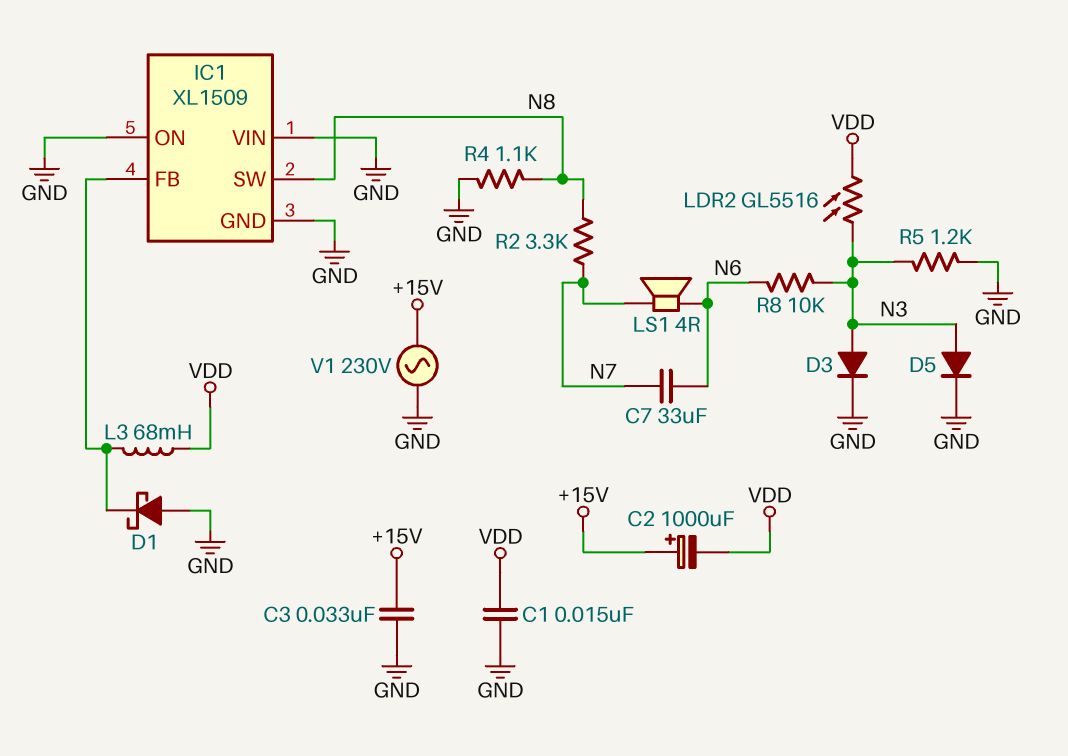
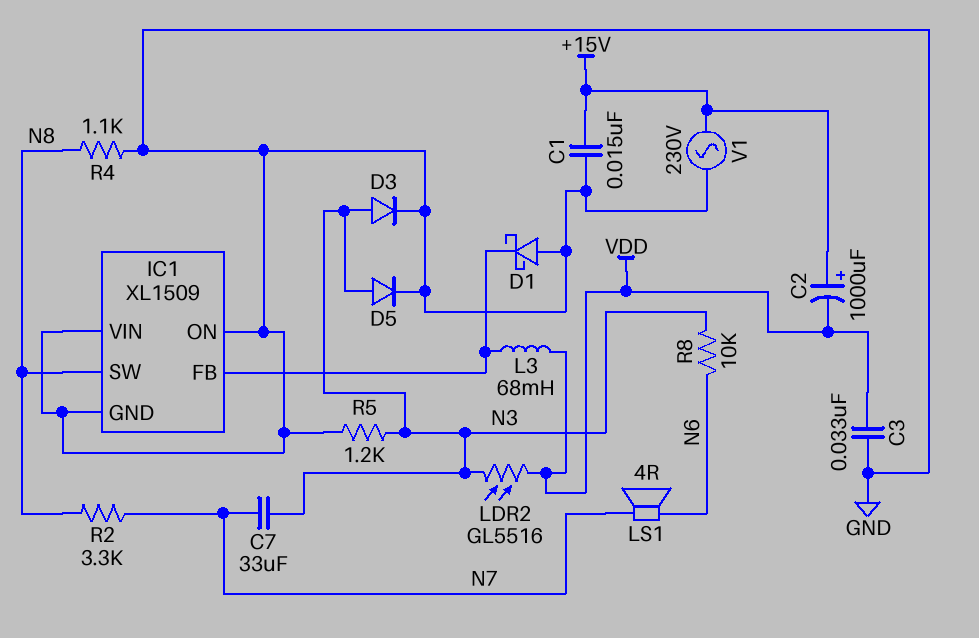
C1: 15nF (GND, VDD) -> 15nF (+15V, GND)
C3: 33nF (+15V, GND) -> 33nF (GND, VDD)
C7: 33uF (N6, N7) -> 33uF (N3, N7)

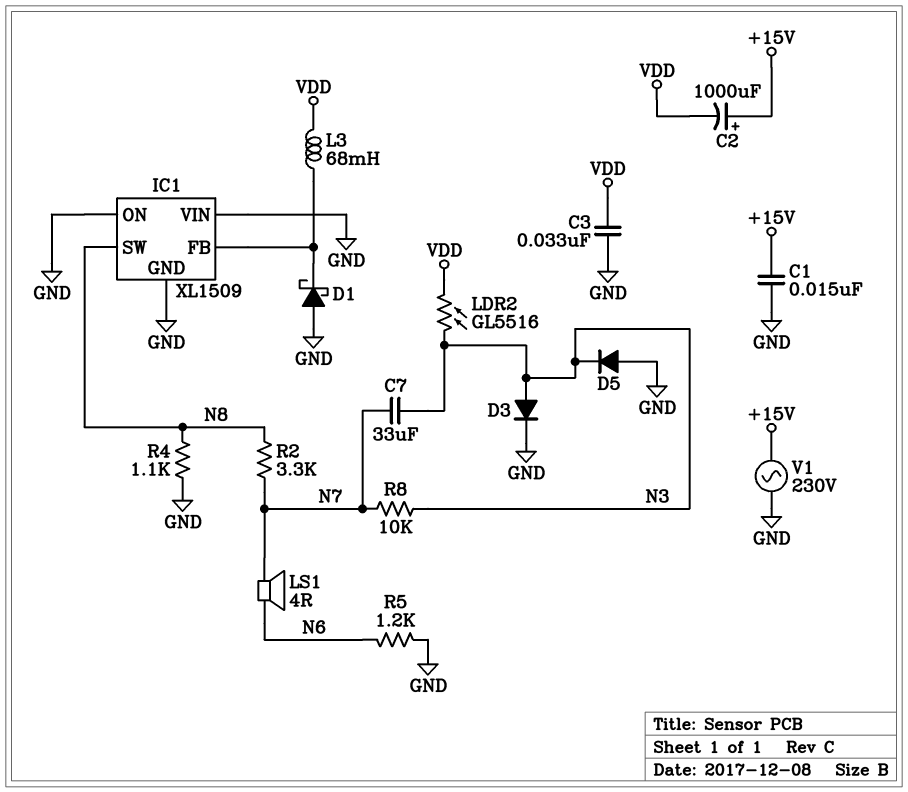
D5: diode (A N3, K GND) -> diode (A GND, K N3)
R5: 1.2k (GND, N3) -> 1.2k (GND, N6)
R8: 10k (N3, N6) -> 10k (N3, N7)

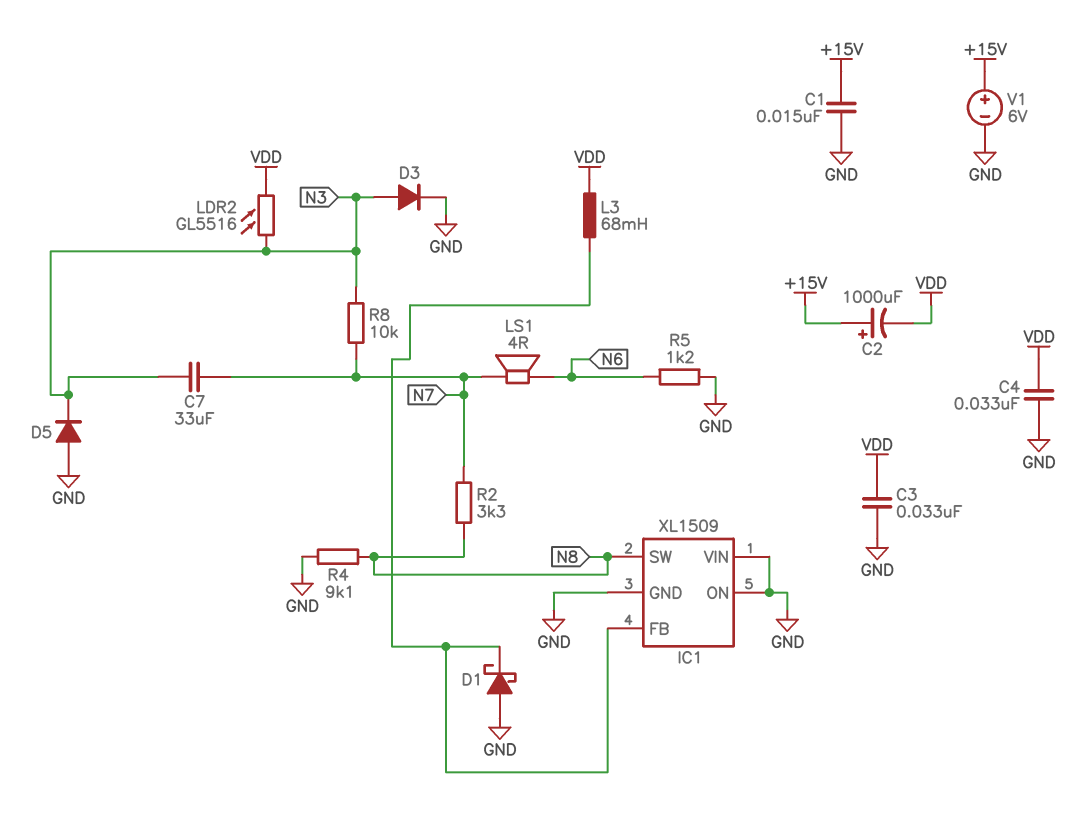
C4: none -> 33nF (GND, VDD)
R4: 1.1k (GND, N8) -> 9.1k (GND, N8)
V1: AC 230V (+15V, GND) -> 6V (plus +15V, minus GND)

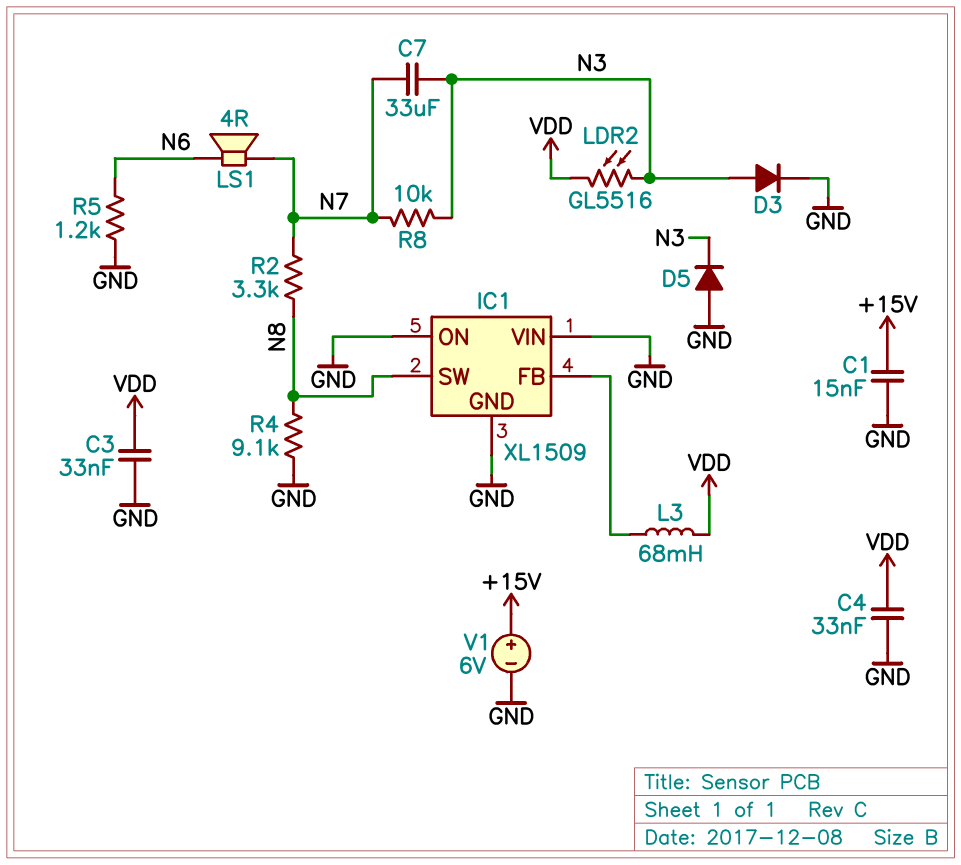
C2: 1000uF (plus +15V, minus VDD) -> none
D1: schottky (A GND, K IC1/FB) -> none

